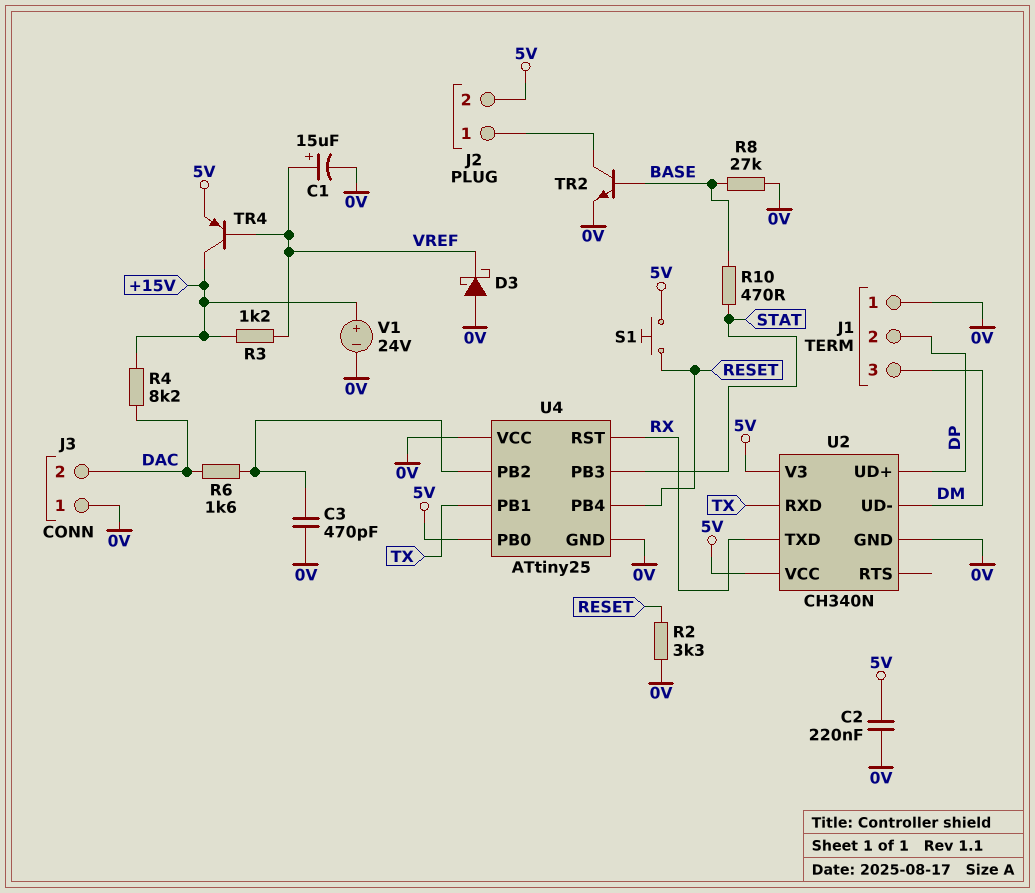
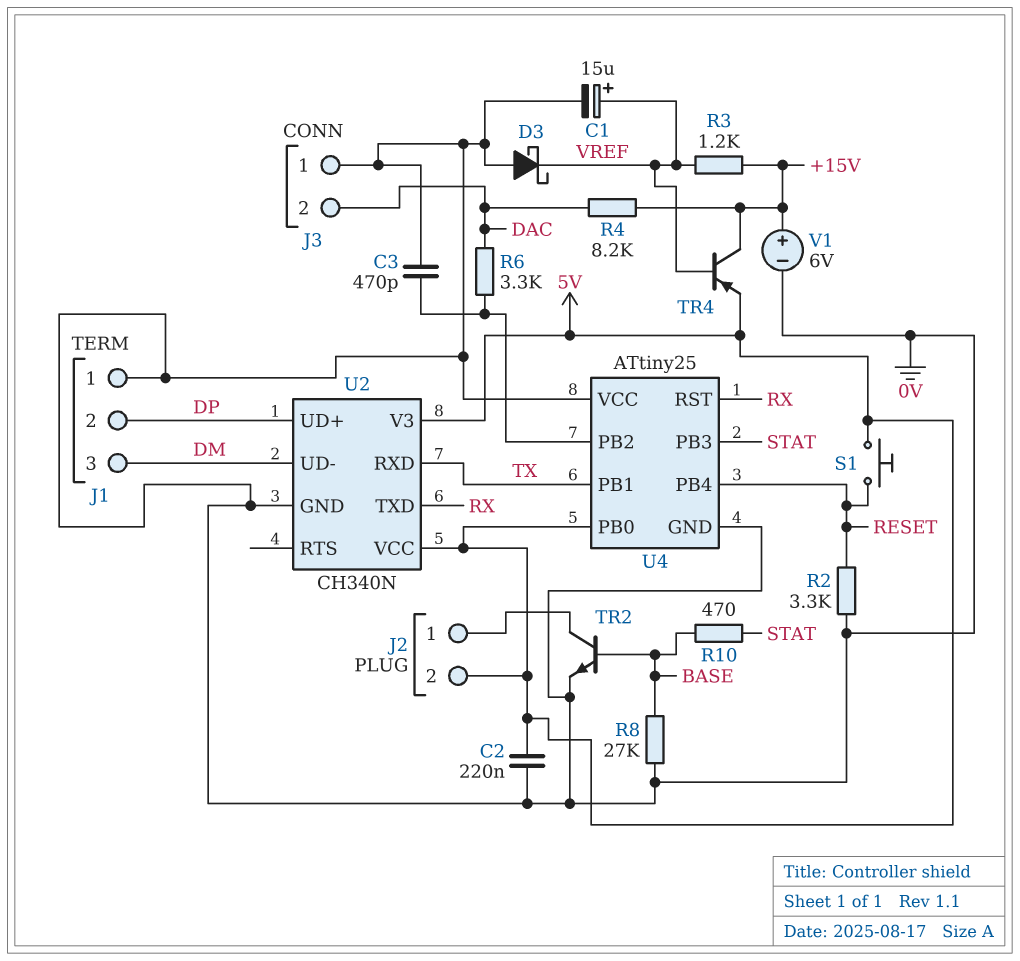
R6: 1.6k (DAC, U4/PB2) -> 3.3k (DAC, U4/PB2)
V1: 24V (plus +15V, minus 0V) -> 6V (plus +15V, minus 0V)

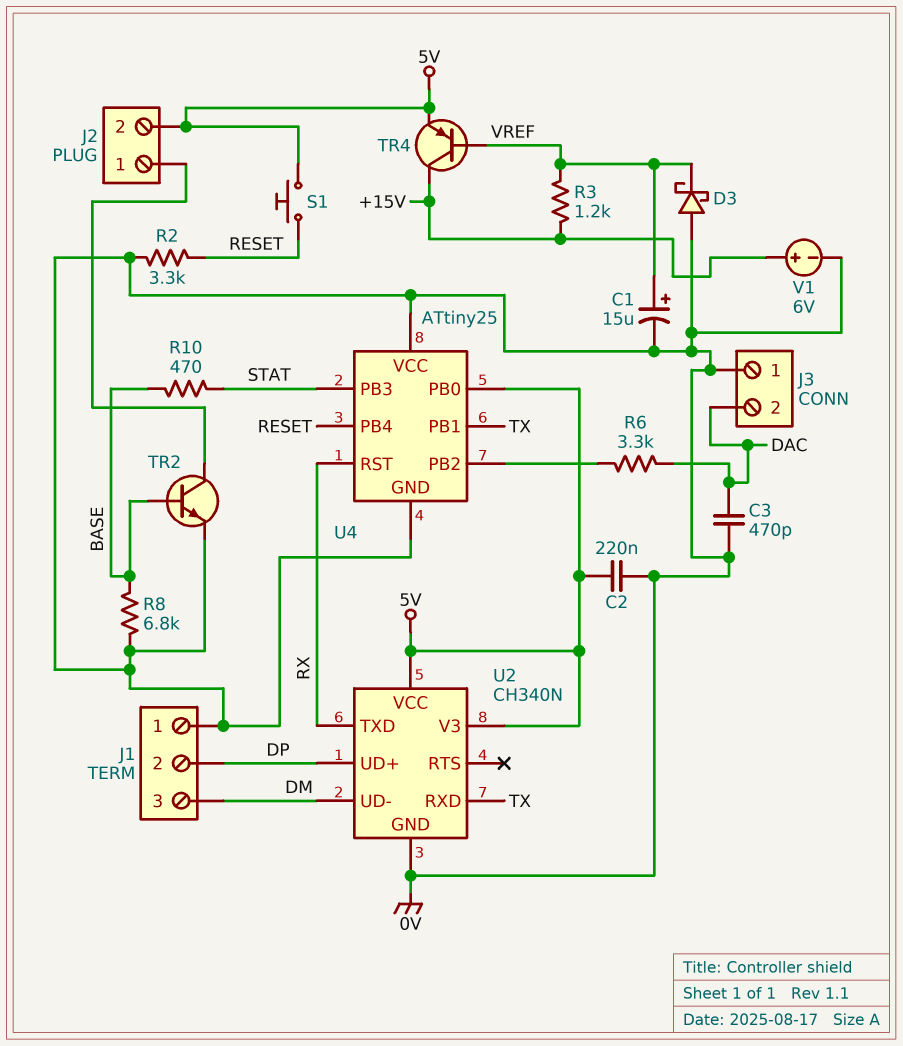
C3: 470pF (0V, U4/PB2) -> 470pF (0V, DAC)
R4: 8.2k (+15V, DAC) -> none
R8: 27k (0V, BASE) -> 6.8k (0V, BASE)

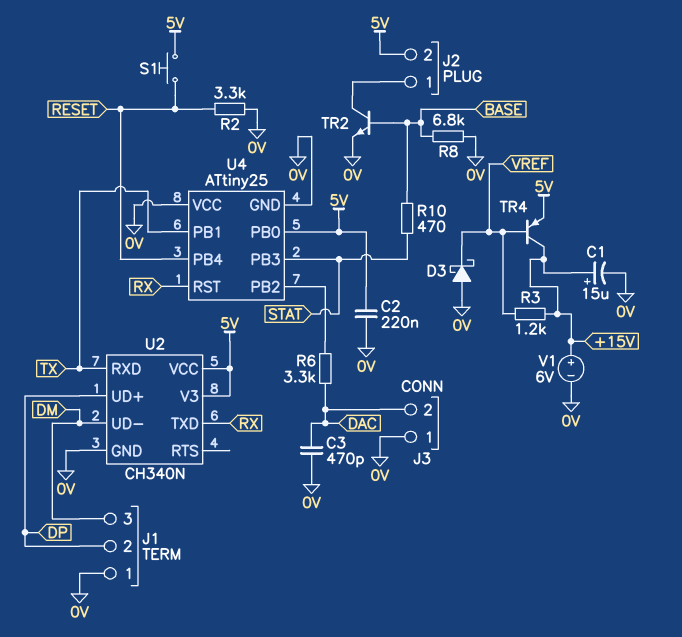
C1: 15uF (plus VREF, minus 0V) -> 15uF (plus +15V, minus 0V)

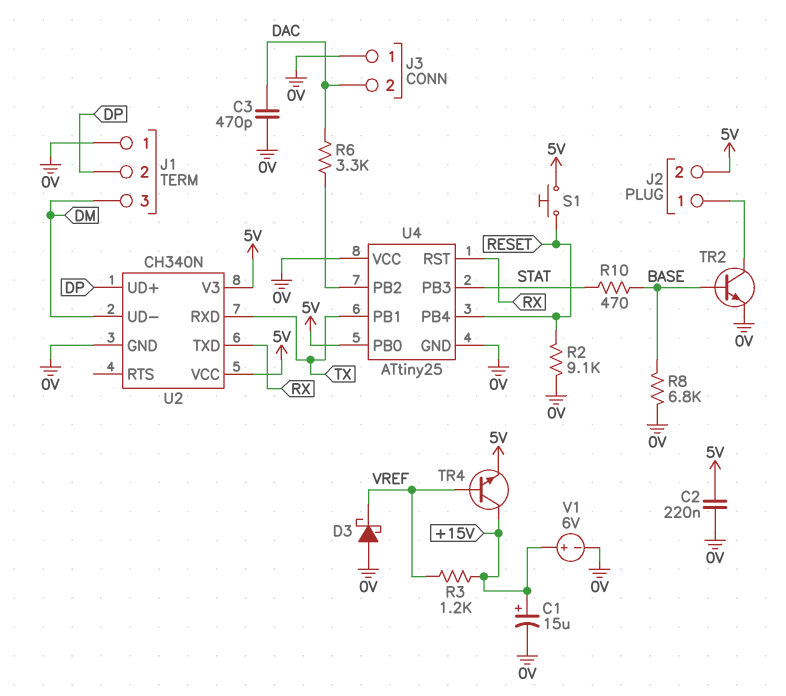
R2: 3.3k (0V, RESET) -> 9.1k (0V, RESET)
TR4: PNP (B VREF, C +15V, E 5V) -> NPN (B VREF, C +15V, E 5V)

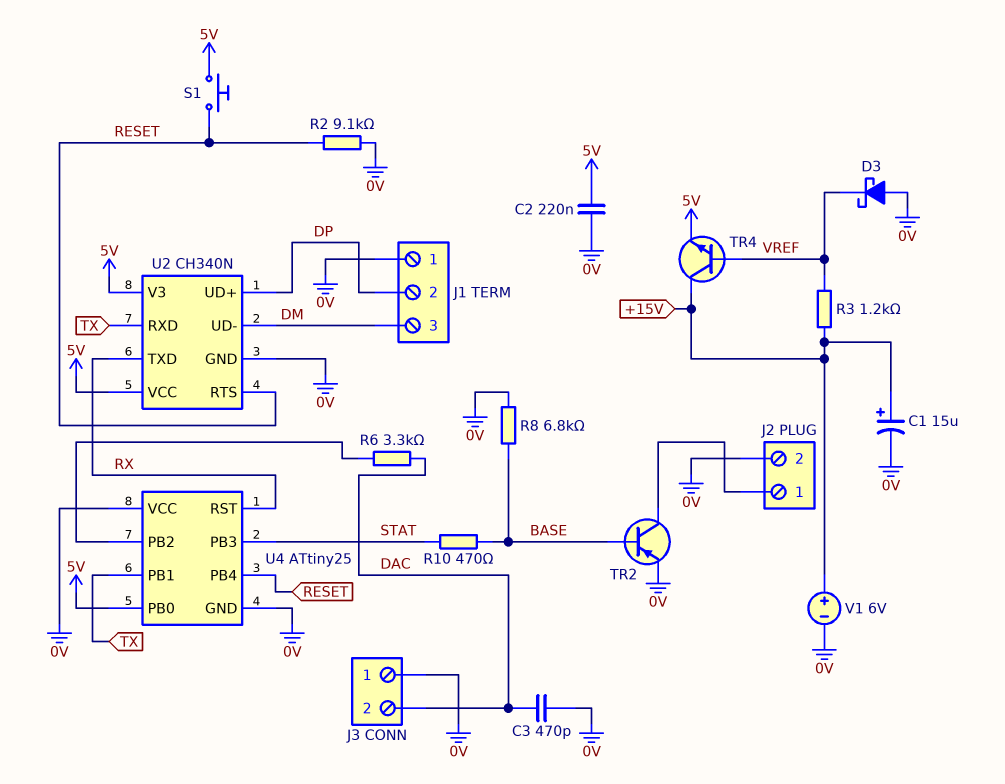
J2 pin 2: 5V -> 0V
TR2: NPN (B BASE, C J2/1, E 0V) -> PNP (B BASE, C J2/1, E 0V)
U2 pin RTS: none -> RESET

